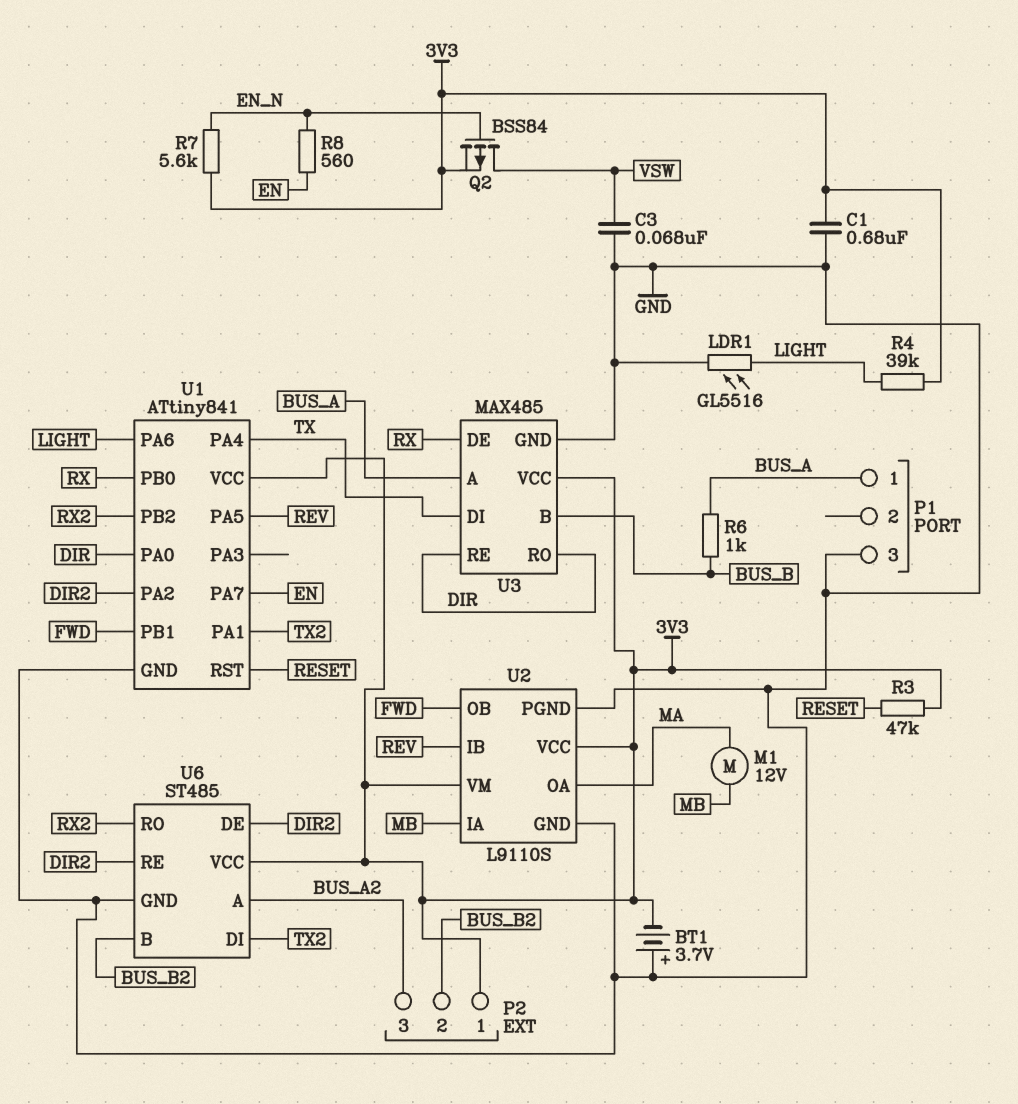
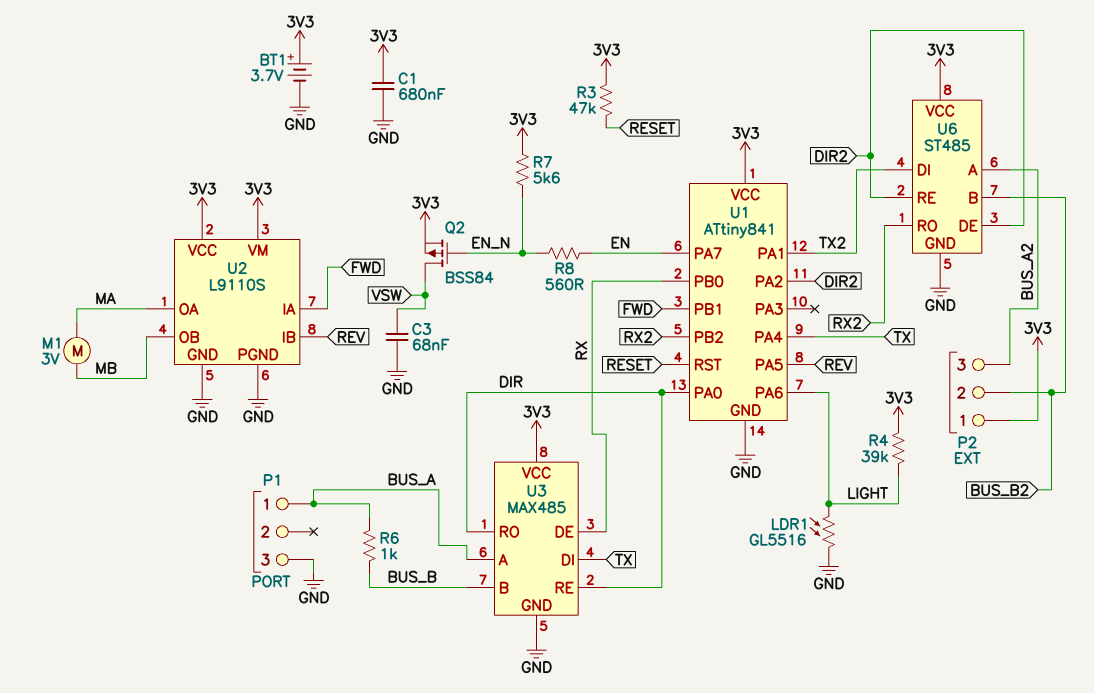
BT1: 3.7V (plus GND, minus 3V3) -> 3.7V (plus 3V3, minus GND)
M1: motor 12V (MA, MB) -> motor 3V (MA, MB)
U2 pin IA: MB -> FWD
U2 pin OB: FWD -> MB

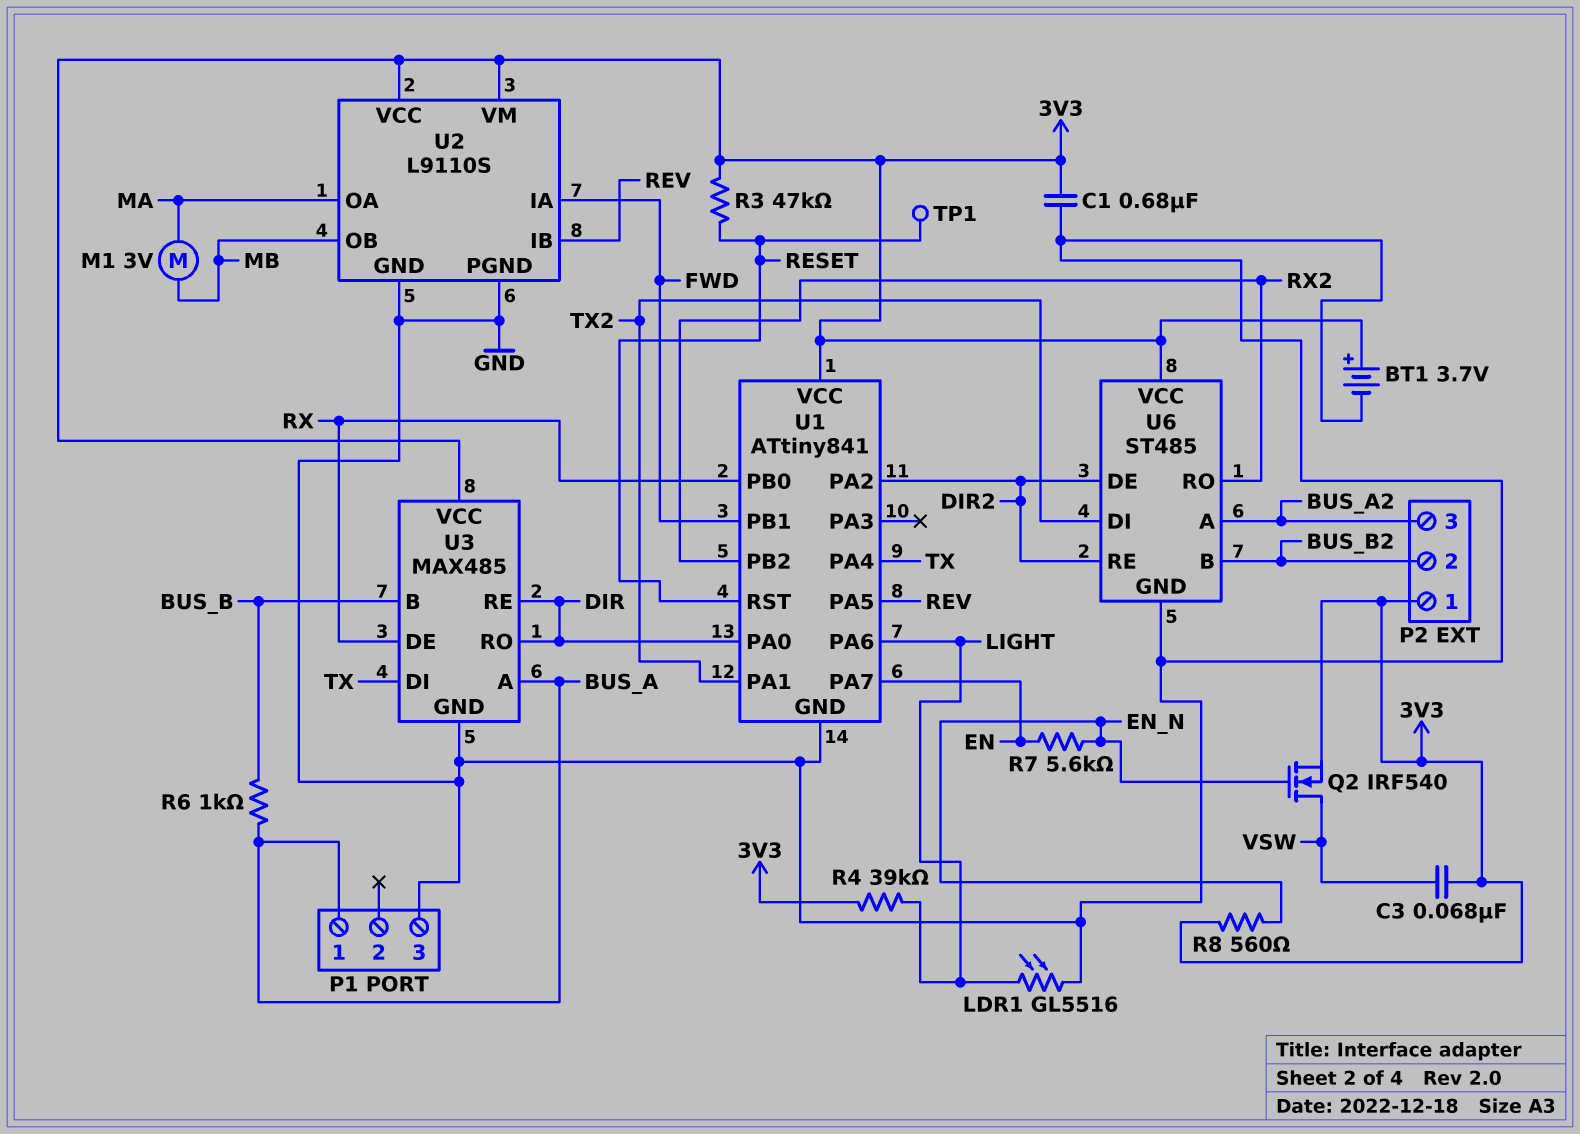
C3: 68nF (GND, VSW) -> 68nF (3V3, VSW)
Q2: PMOS BSS84 (G EN_N, D VSW, S 3V3) -> NMOS IRF540 (G EN_N, D VSW, S 3V3)
R7: 5.6k (3V3, EN_N) -> 5.6k (EN, EN_N)
R8: 560 (EN, EN_N) -> 560 (3V3, EN_N)
TP1: none -> test point (RESET)

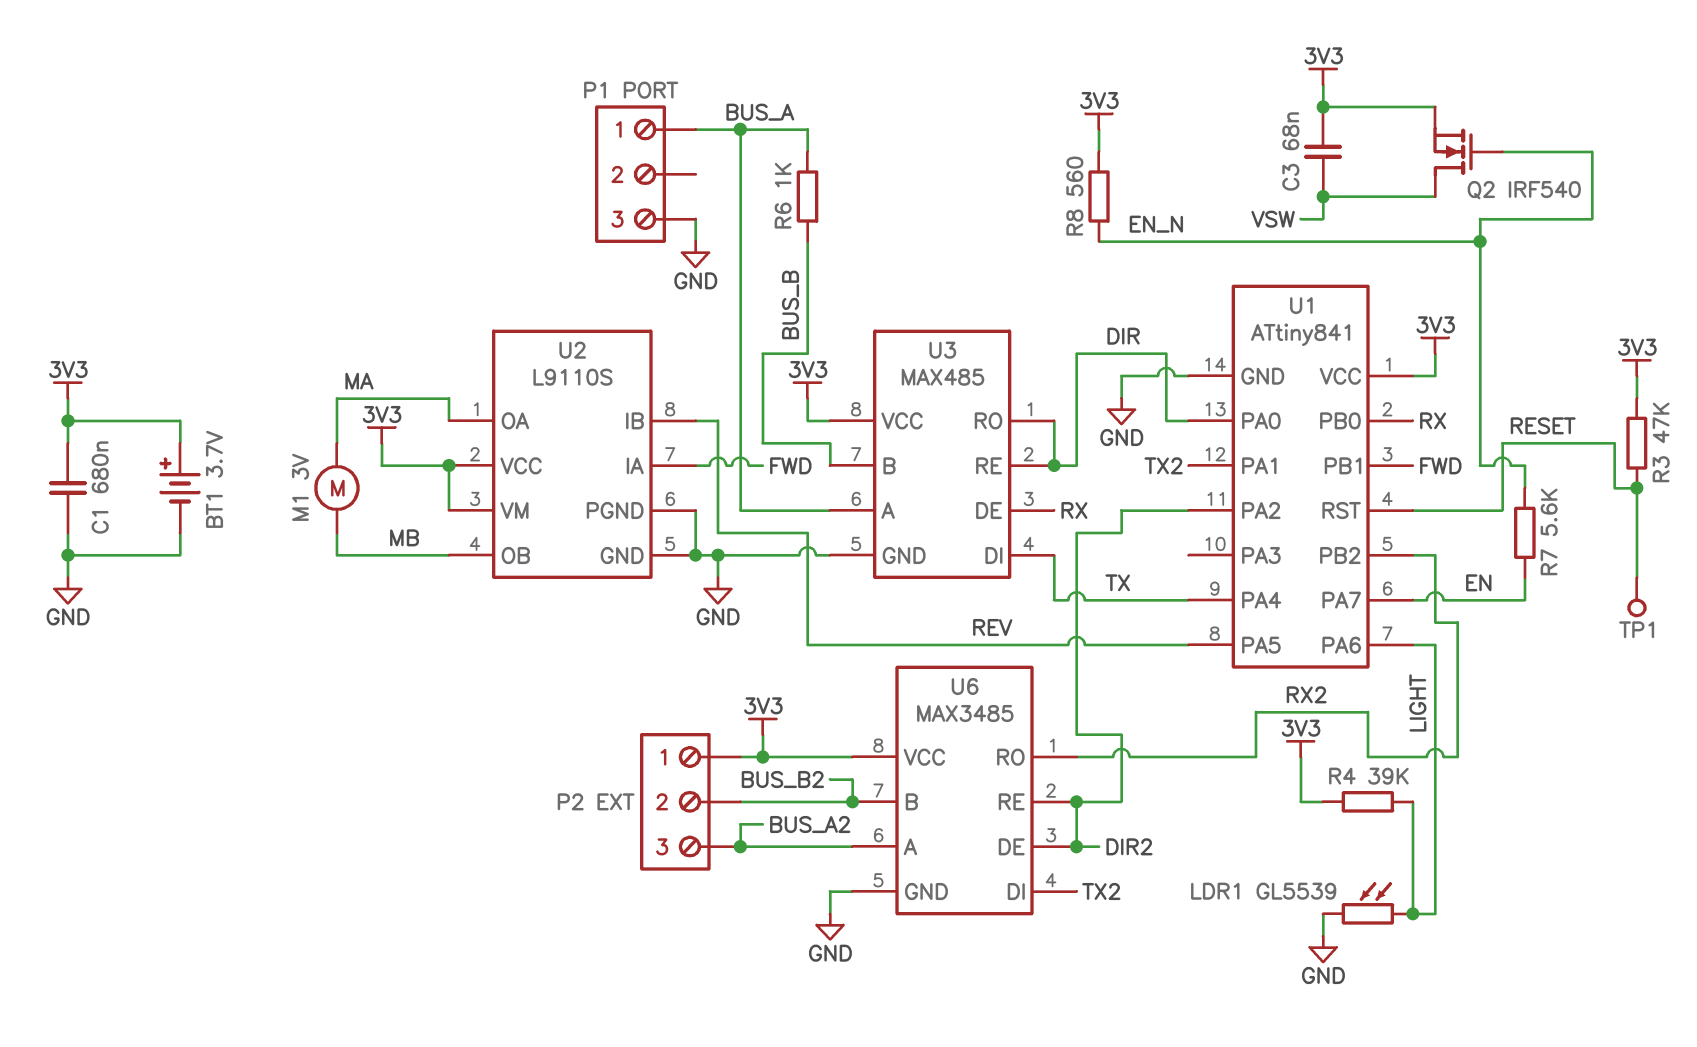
LDR1: GL5516 (GND, LIGHT) -> GL5539 (GND, LIGHT)
U6: ST485 -> MAX3485

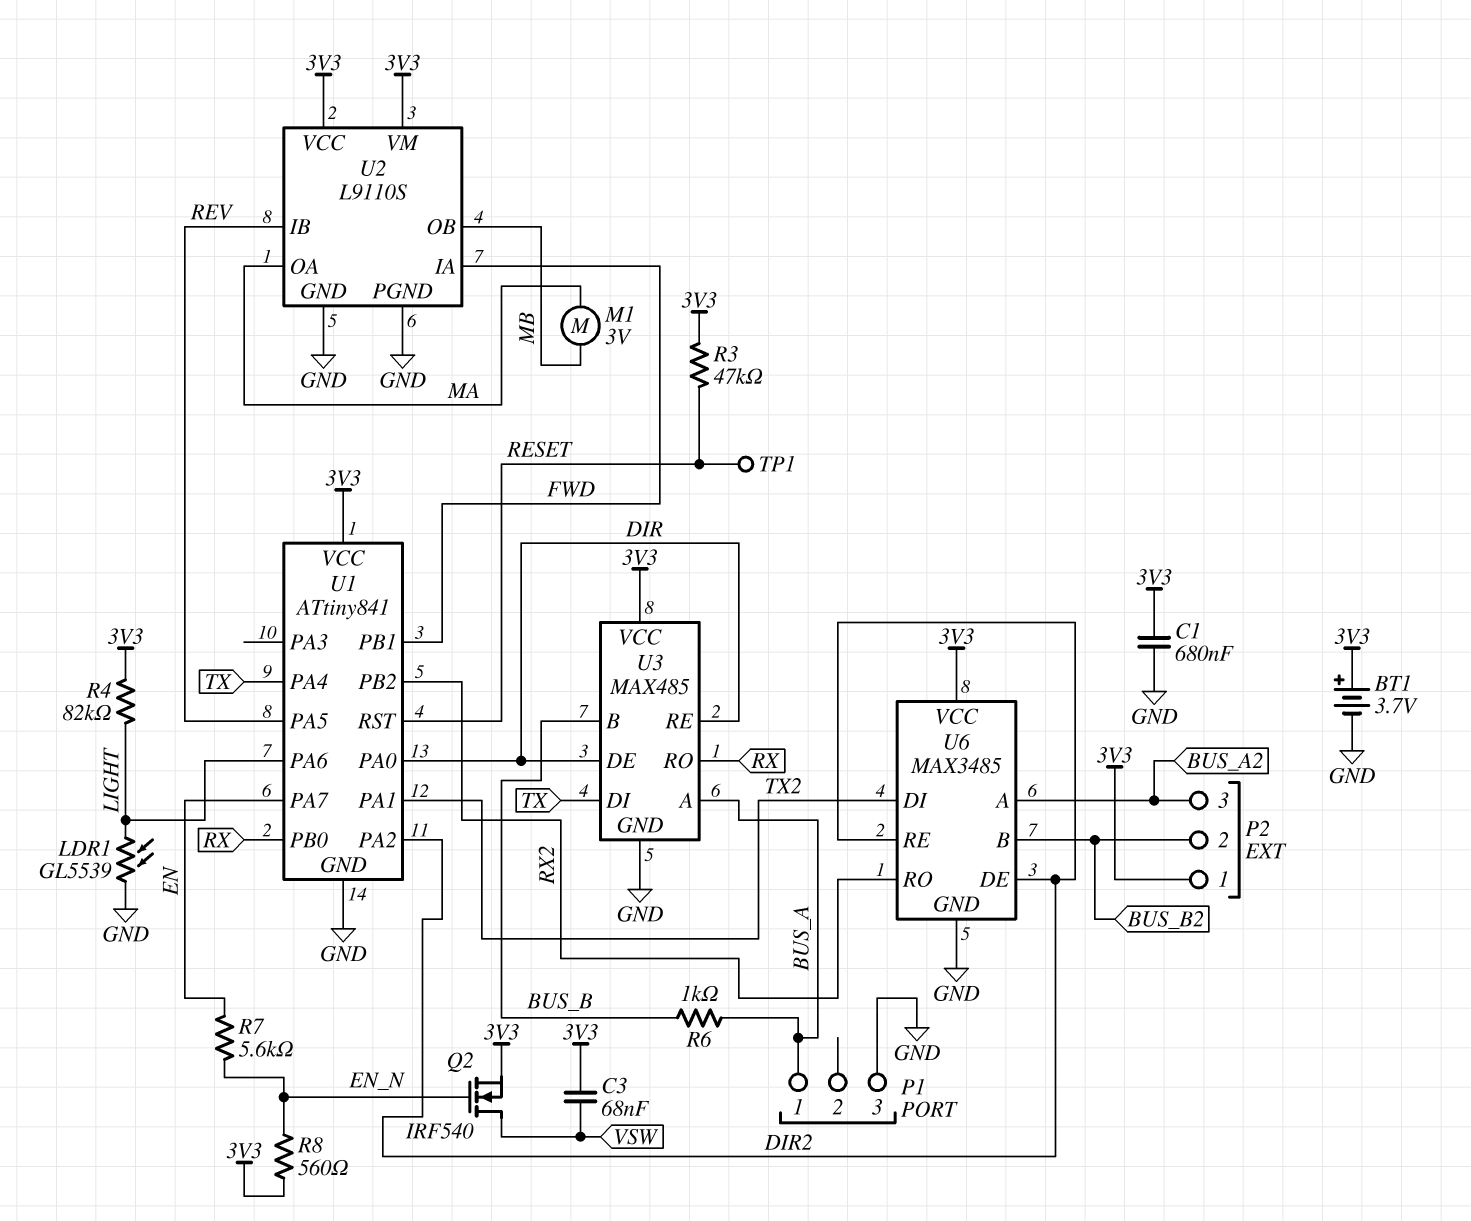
R4: 39k (3V3, LIGHT) -> 82k (3V3, LIGHT)
U3 pin DE: RX -> DIR
U3 pin RO: DIR -> RX

